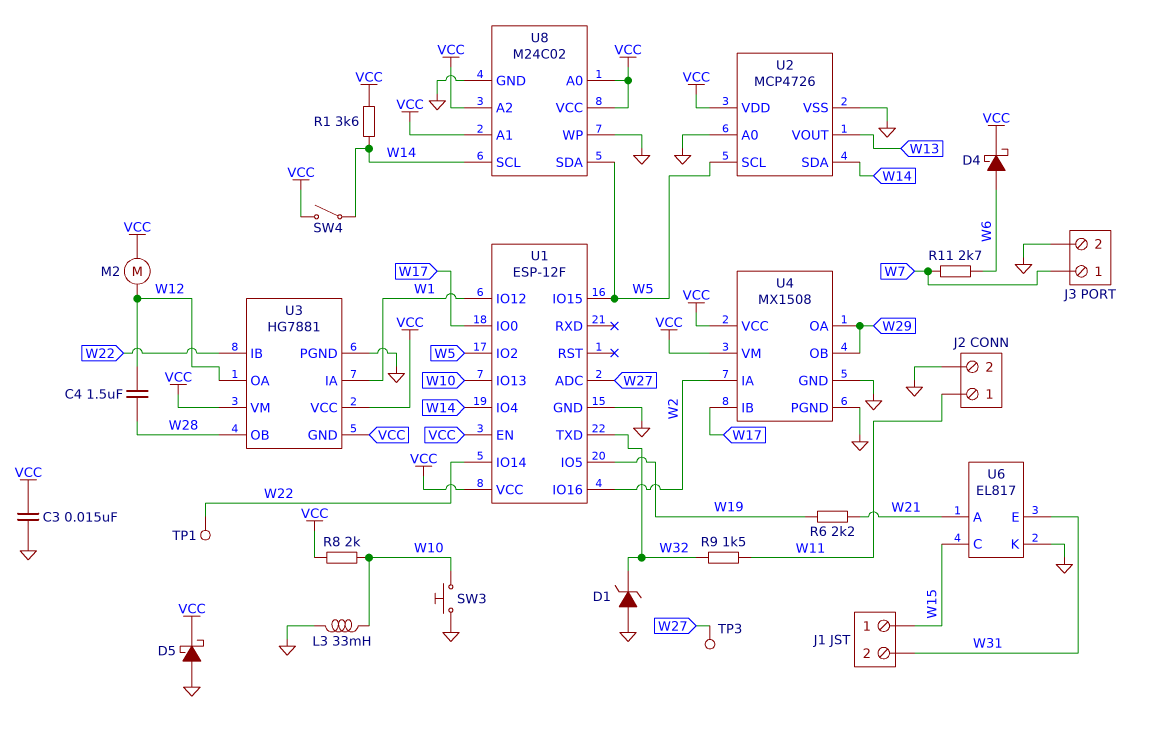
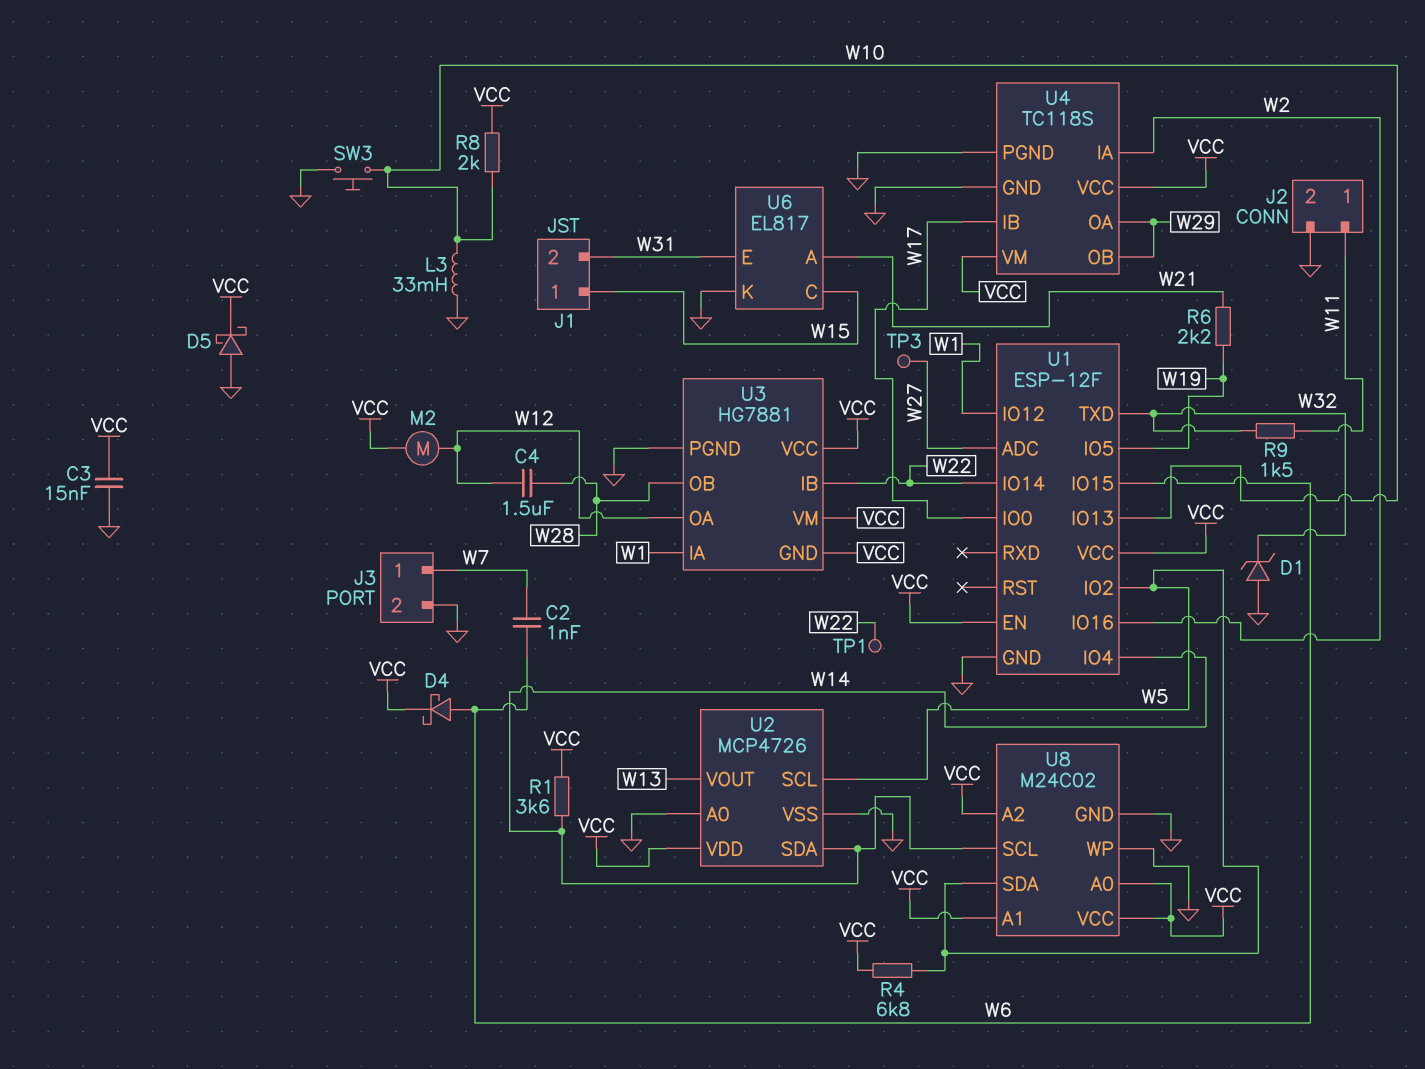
C2: none -> 1nF (W6, W7)
R4: none -> 6.8k (VCC, W5)
R11: 2.7k (W6, W7) -> none
SW4: switch (VCC, W14) -> none
U1 pin IO15: W5 -> W6
U4: MX1508 -> TC118S

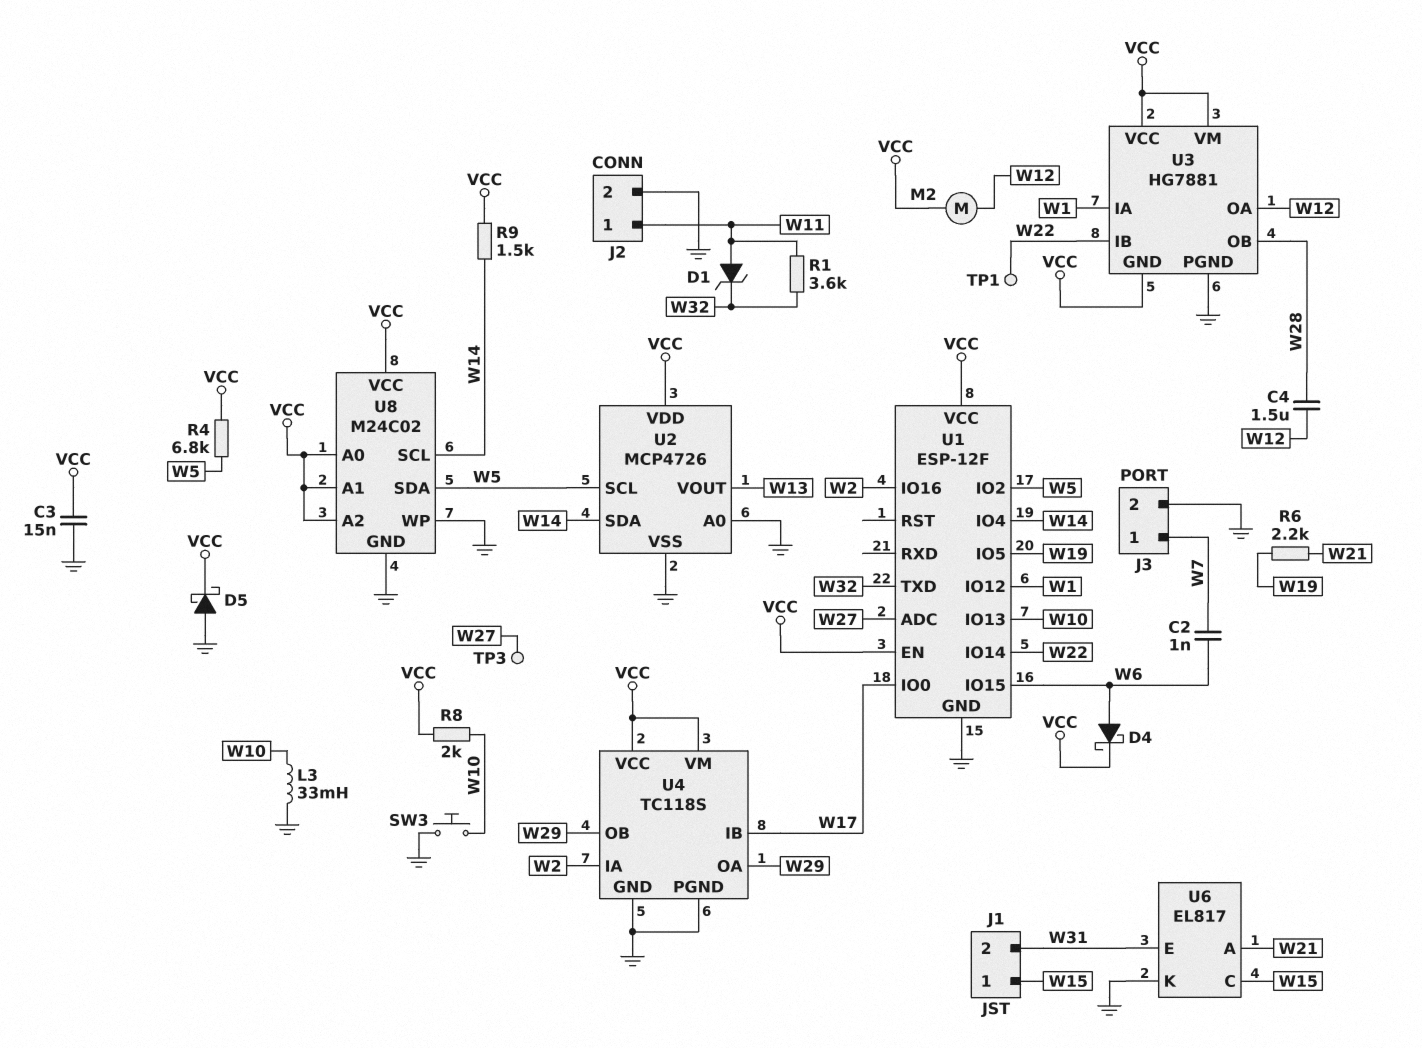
D1: zener (A GND, K W32) -> zener (A W11, K W32)
R1: 3.6k (VCC, W14) -> 3.6k (W11, W32)
R9: 1.5k (W11, W32) -> 1.5k (VCC, W14)

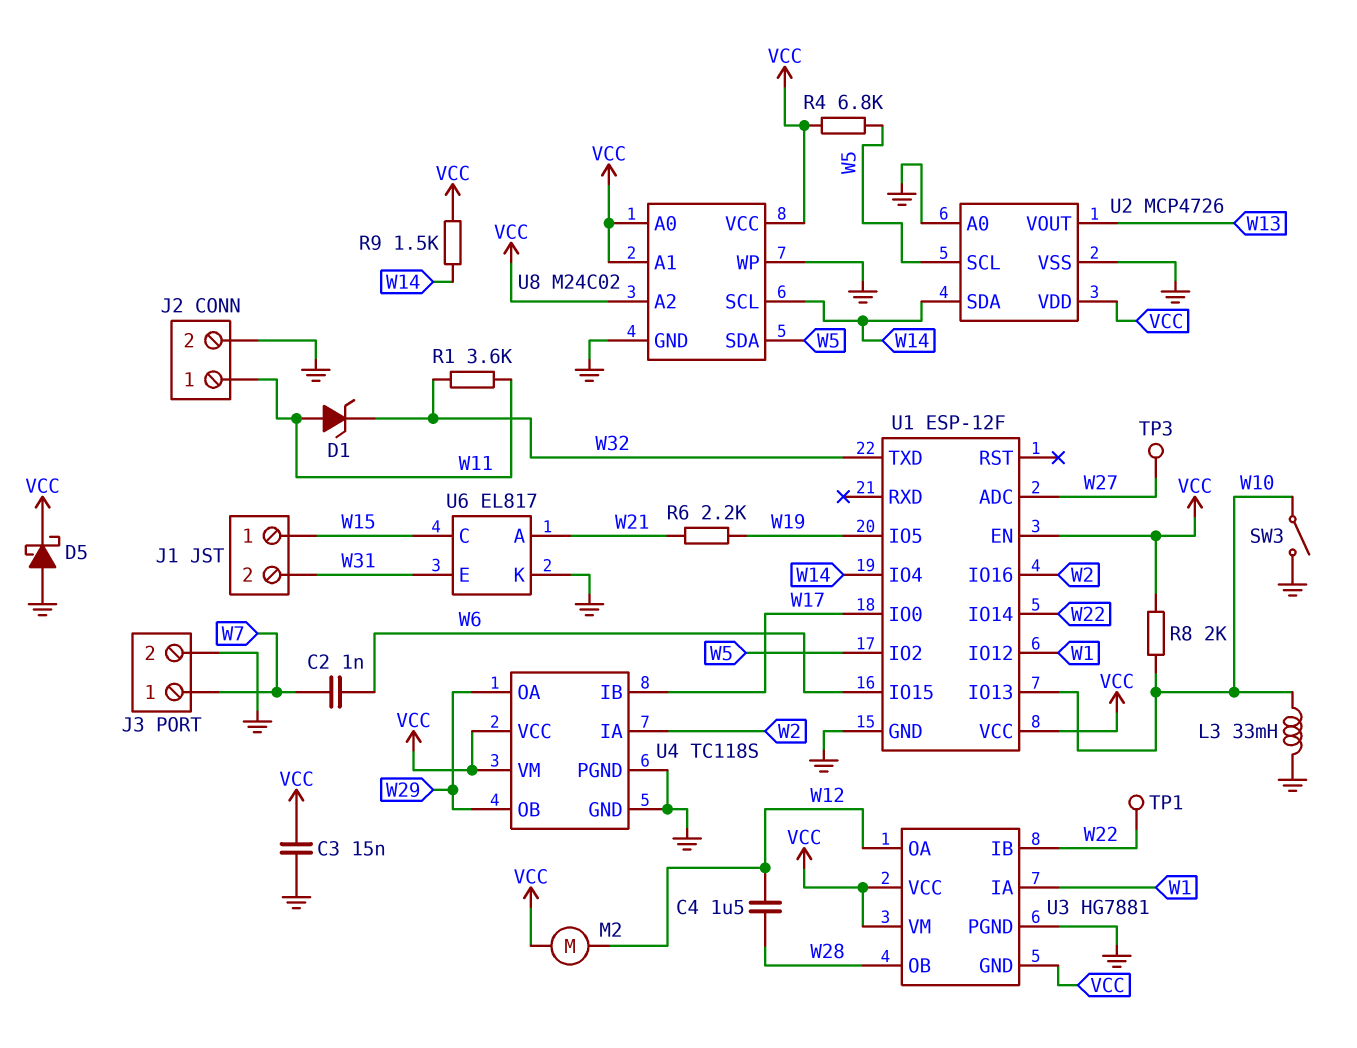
D4: schottky (A W6, K VCC) -> none
SW3: button (GND, W10) -> switch (GND, W10)

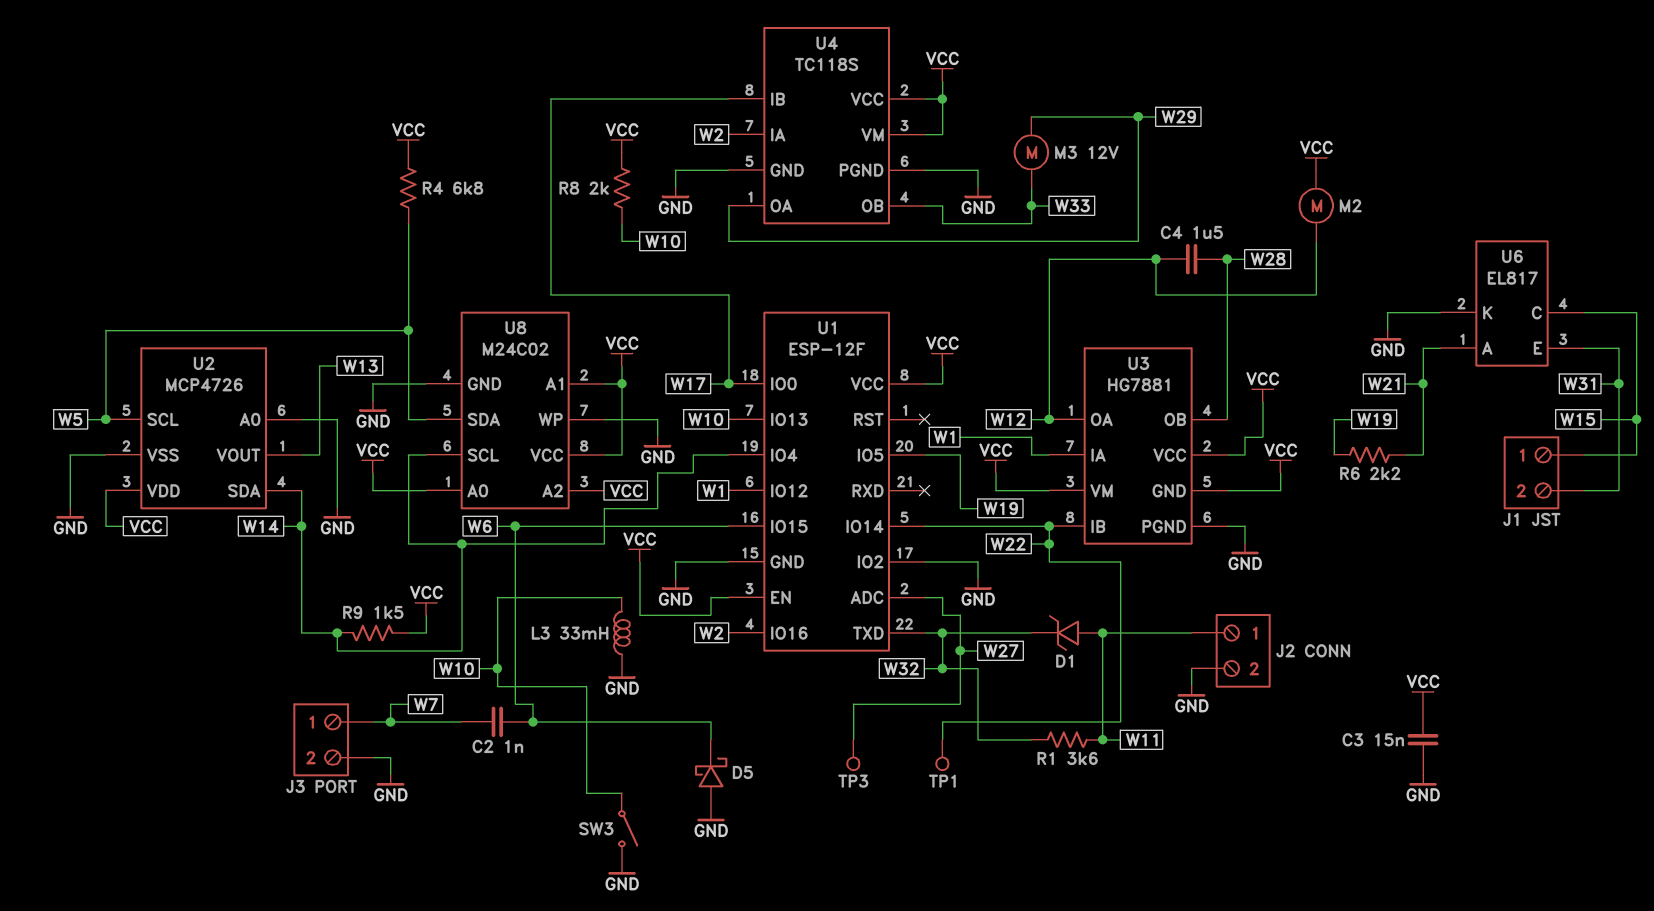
D5: schottky (A GND, K VCC) -> schottky (A GND, K W6)
M3: none -> motor 12V (W29, W33)
U1 pin IO2: W5 -> GND
U4 pin OB: W29 -> W33

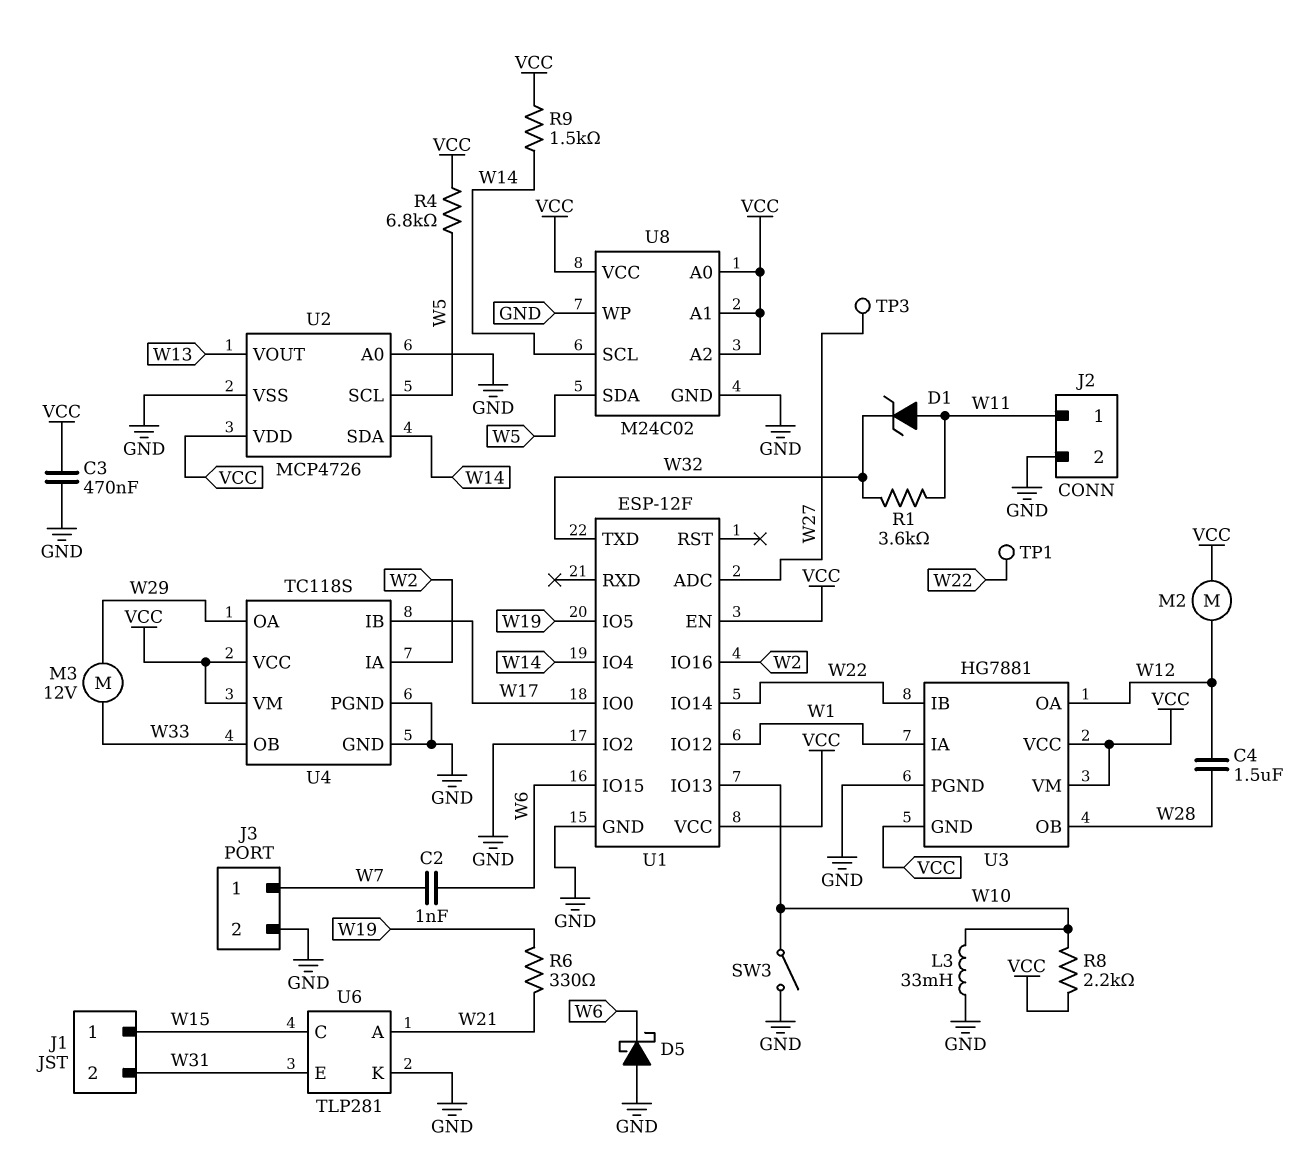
C3: 15nF (GND, VCC) -> 470nF (GND, VCC)
R6: 2.2k (W19, W21) -> 330 (W19, W21)
R8: 2k (VCC, W10) -> 2.2k (VCC, W10)
U6: EL817 -> TLP281

